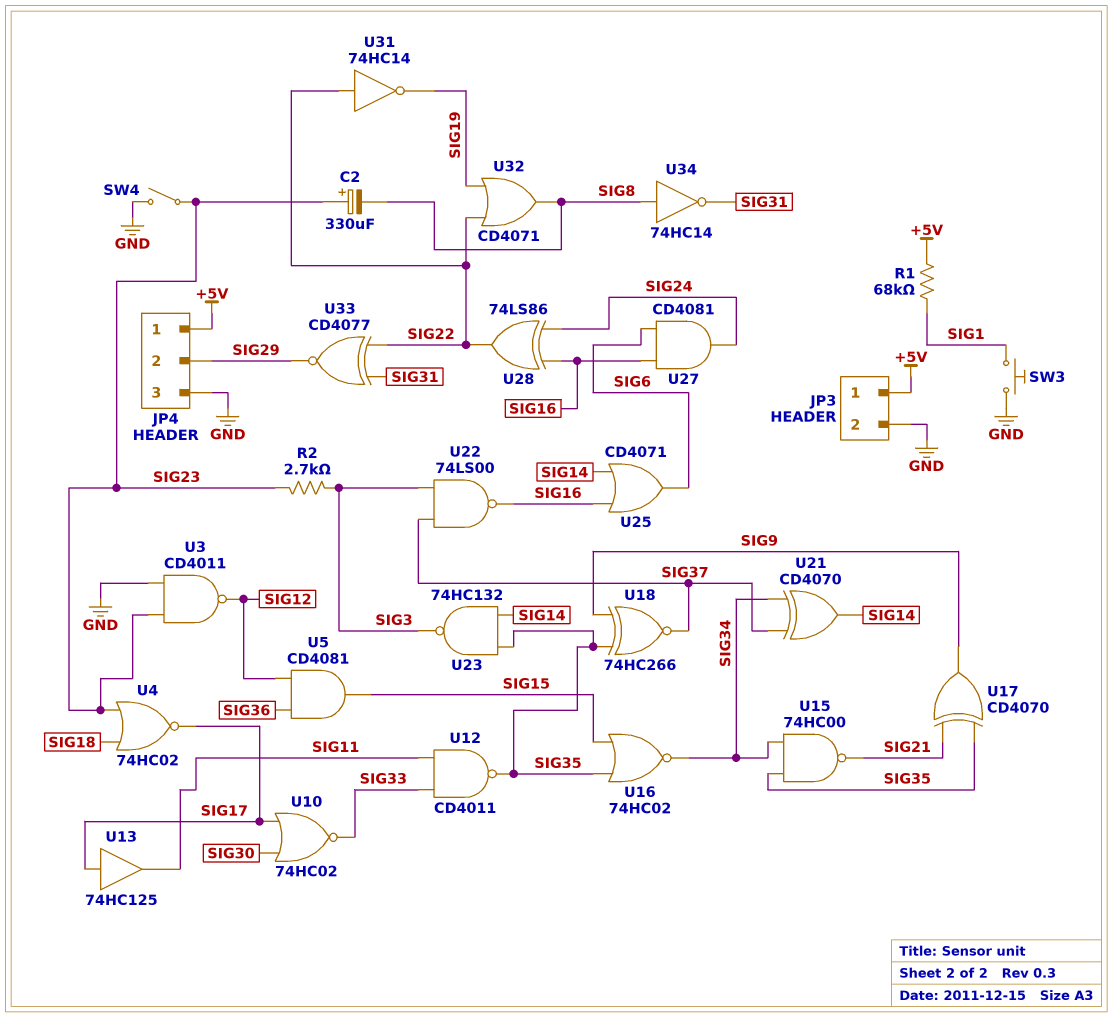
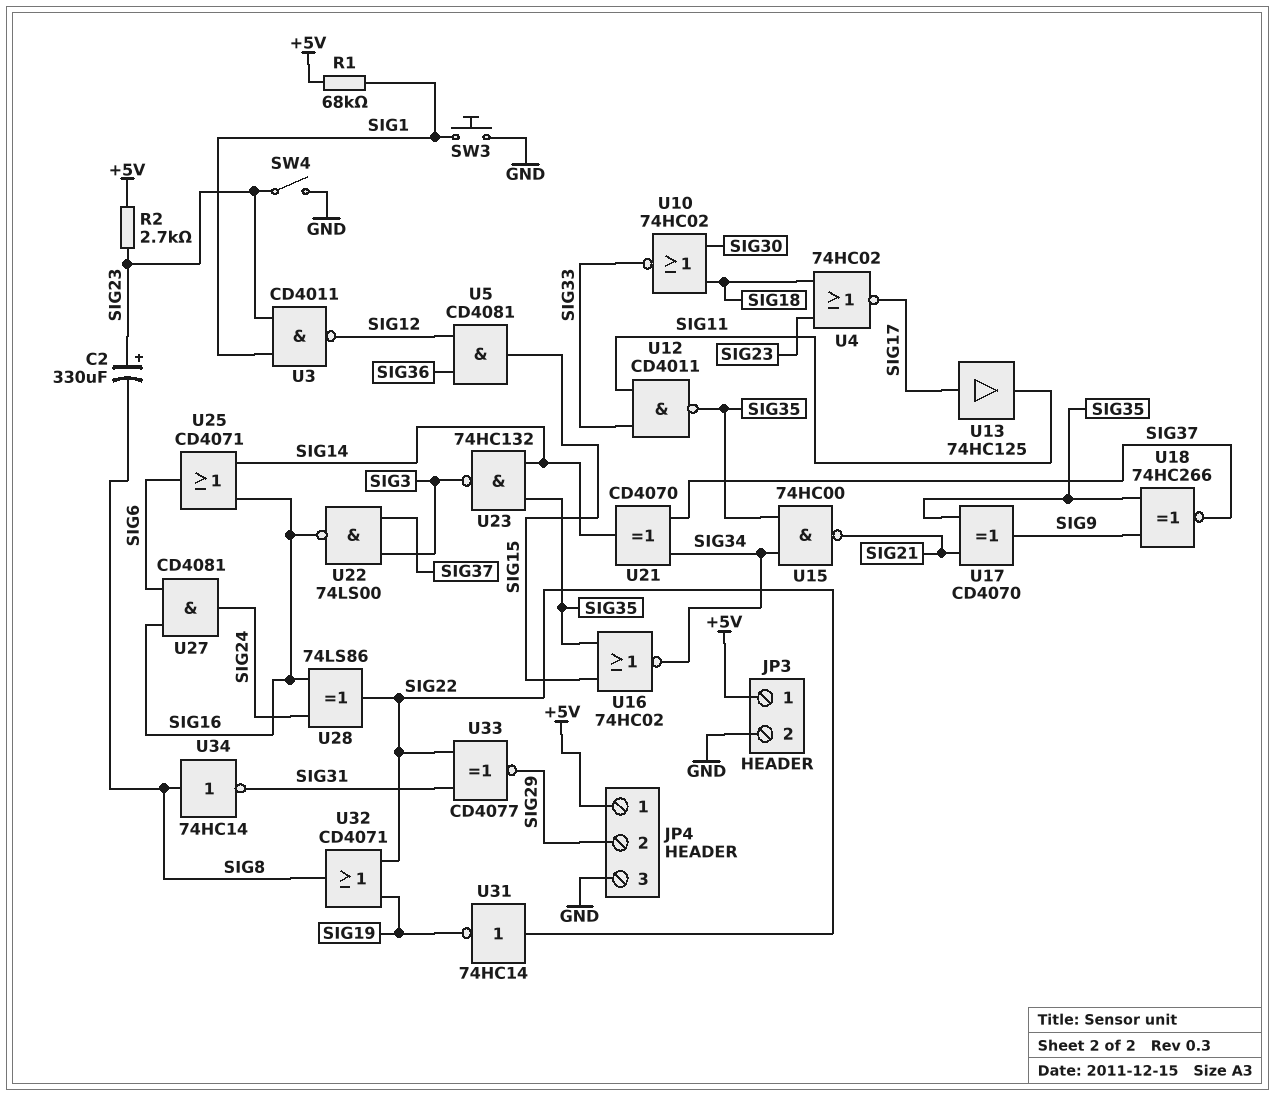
R2: 2.7k (SIG3, SIG23) -> 2.7k (+5V, SIG23)
U3: NAND CD4011 (in GND, in SIG23, out SIG12) -> NAND CD4011 (in SIG1, in SIG23, out SIG12)
U10: NOR 74HC02 (in SIG17, in SIG30, out SIG33) -> NOR 74HC02 (in SIG18, in SIG30, out SIG33)

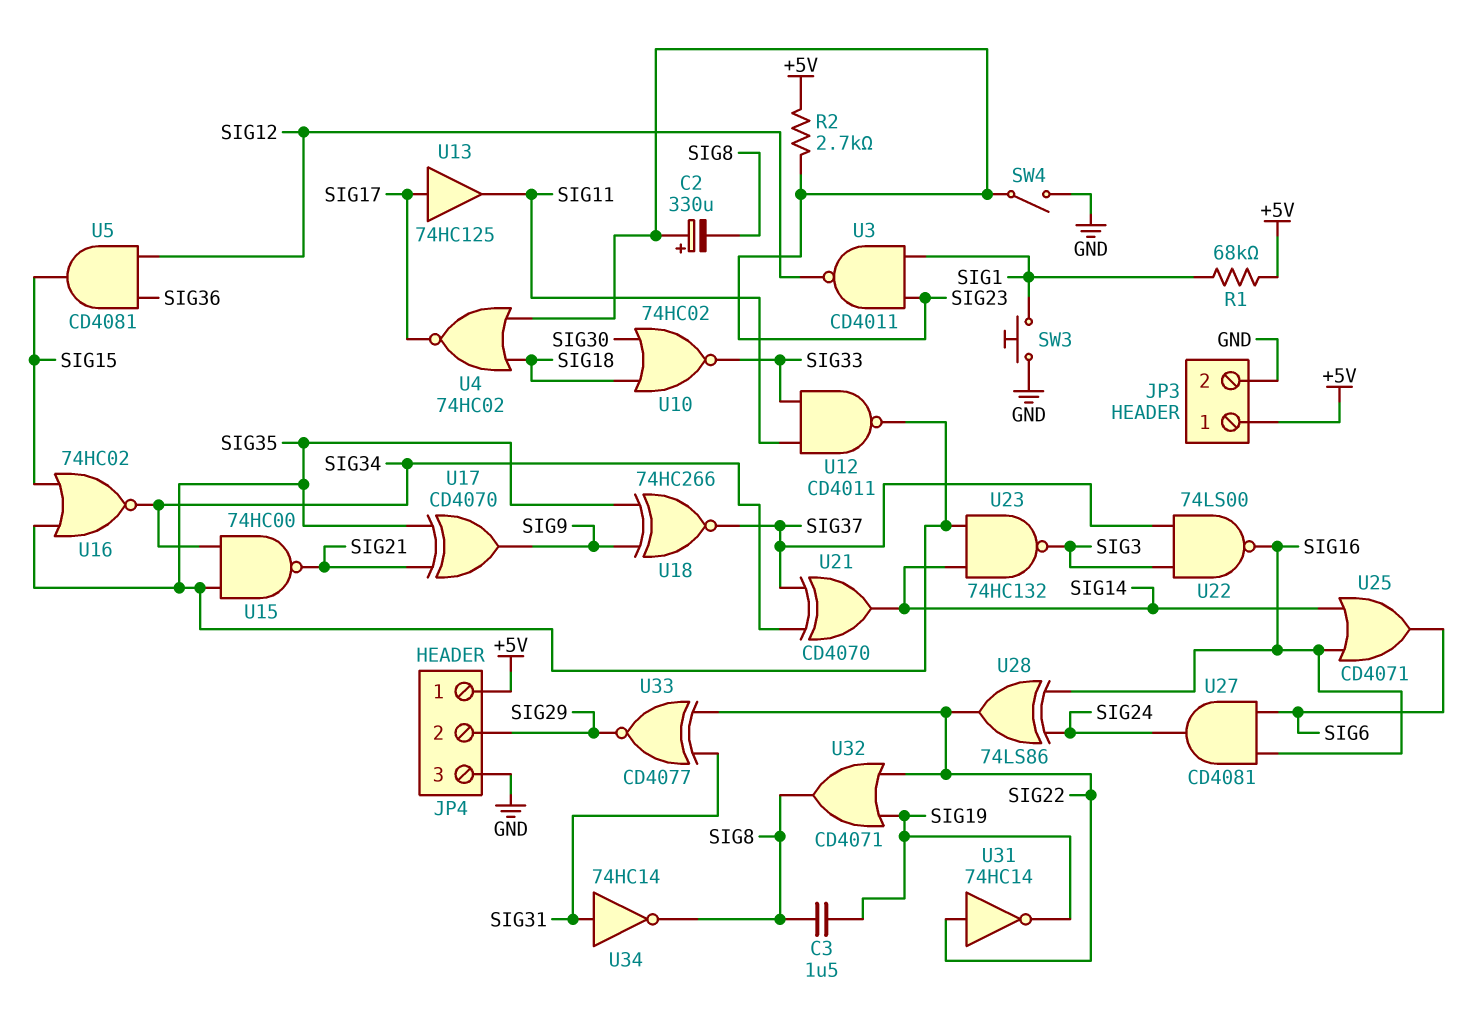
C3: none -> 1.5uF (SIG8, SIG19)
U34: NOT 74HC14 (in SIG8, out SIG31) -> NOT 74HC14 (in SIG31, out SIG8)

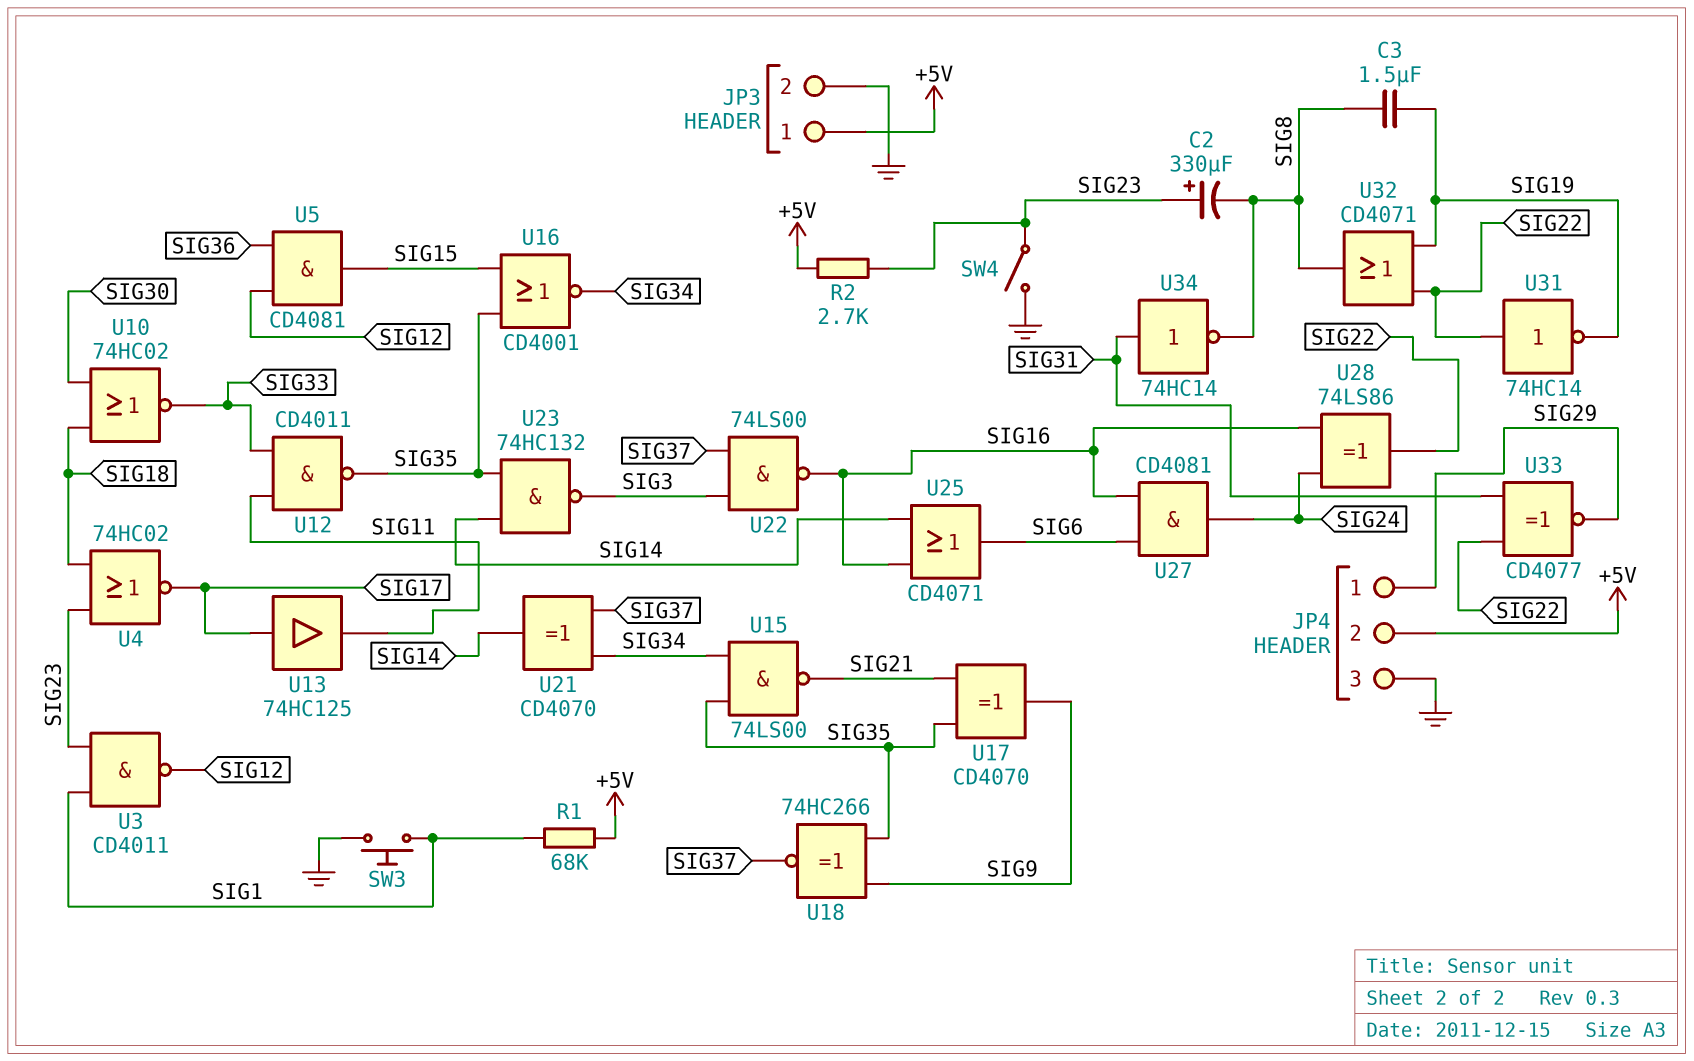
JP4 pin 1: +5V -> SIG29
JP4 pin 2: SIG29 -> +5V
U15: NAND 74HC00 (in SIG34, in SIG35, out SIG21) -> NAND 74LS00 (in SIG34, in SIG35, out SIG21)
U16: NOR 74HC02 (in SIG15, in SIG35, out SIG34) -> NOR CD4001 (in SIG15, in SIG35, out SIG34)

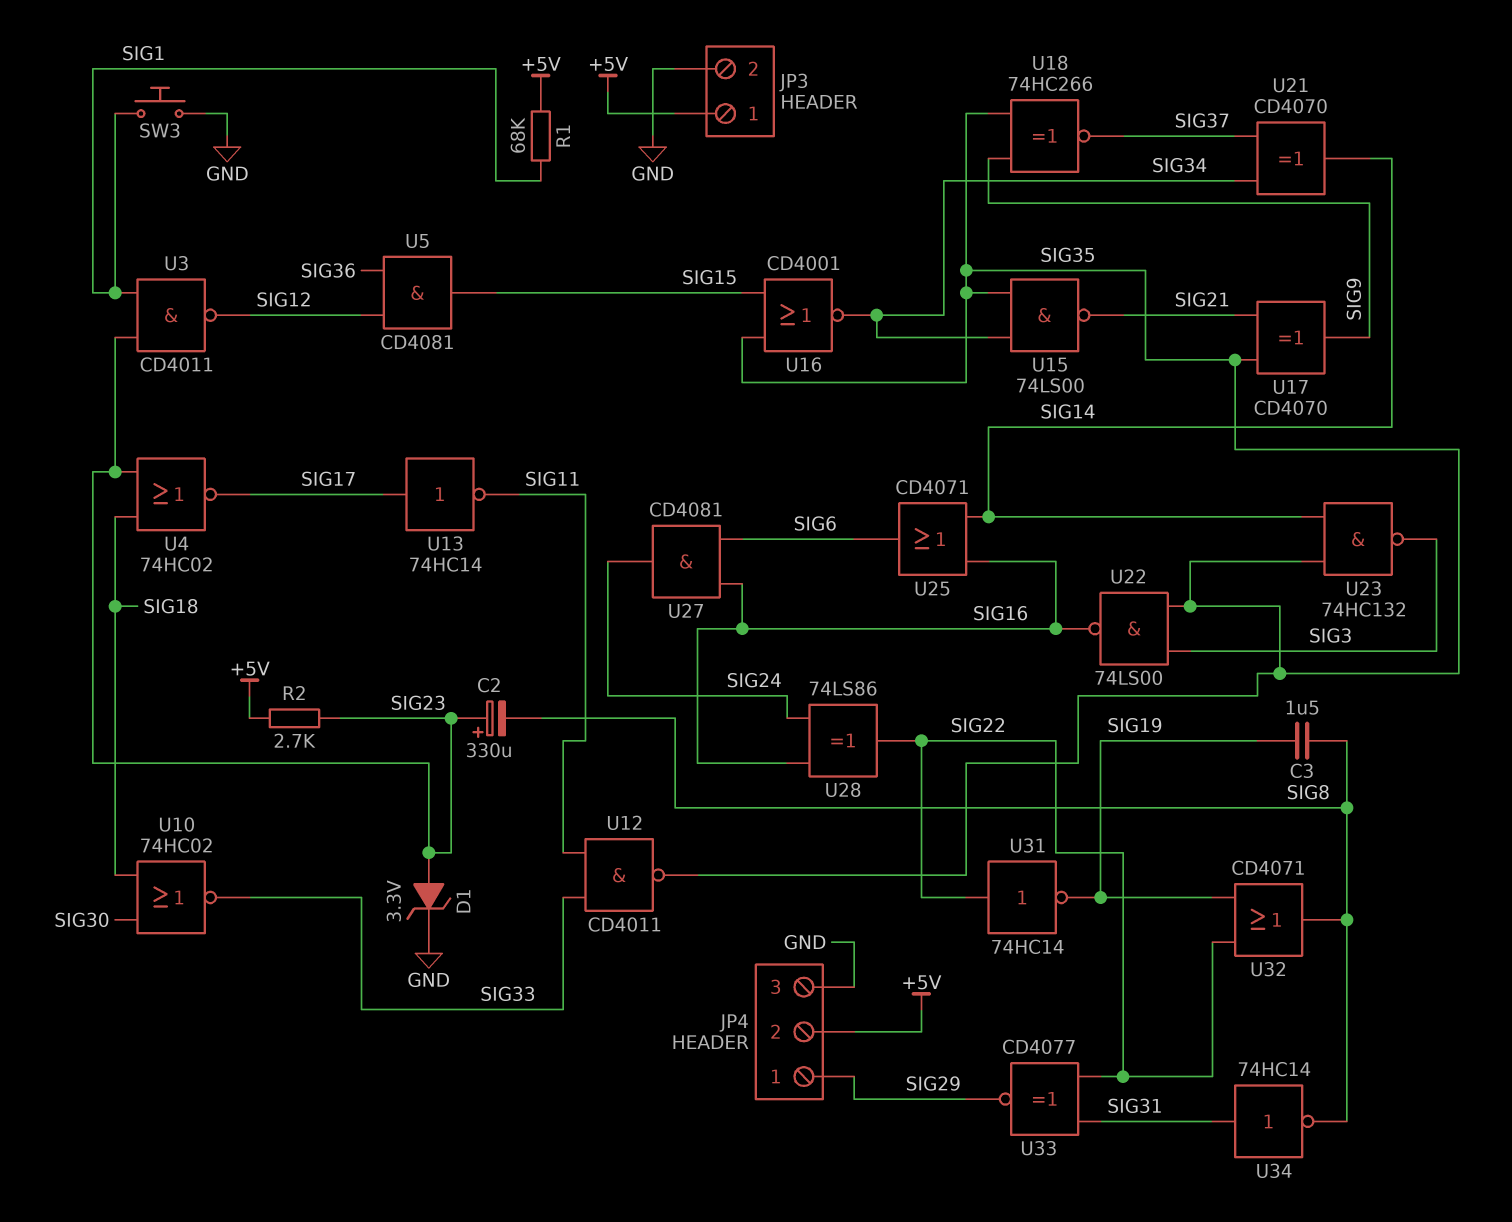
D1: none -> zener 3.3V (A SIG23, K GND)
SW4: switch (GND, SIG23) -> none
U13: buffer 74HC125 (in SIG17, out SIG11) -> NOT 74HC14 (in SIG17, out SIG11)
U22: NAND 74LS00 (in SIG3, in SIG37, out SIG16) -> NAND 74LS00 (in SIG3, in SIG35, out SIG16)

